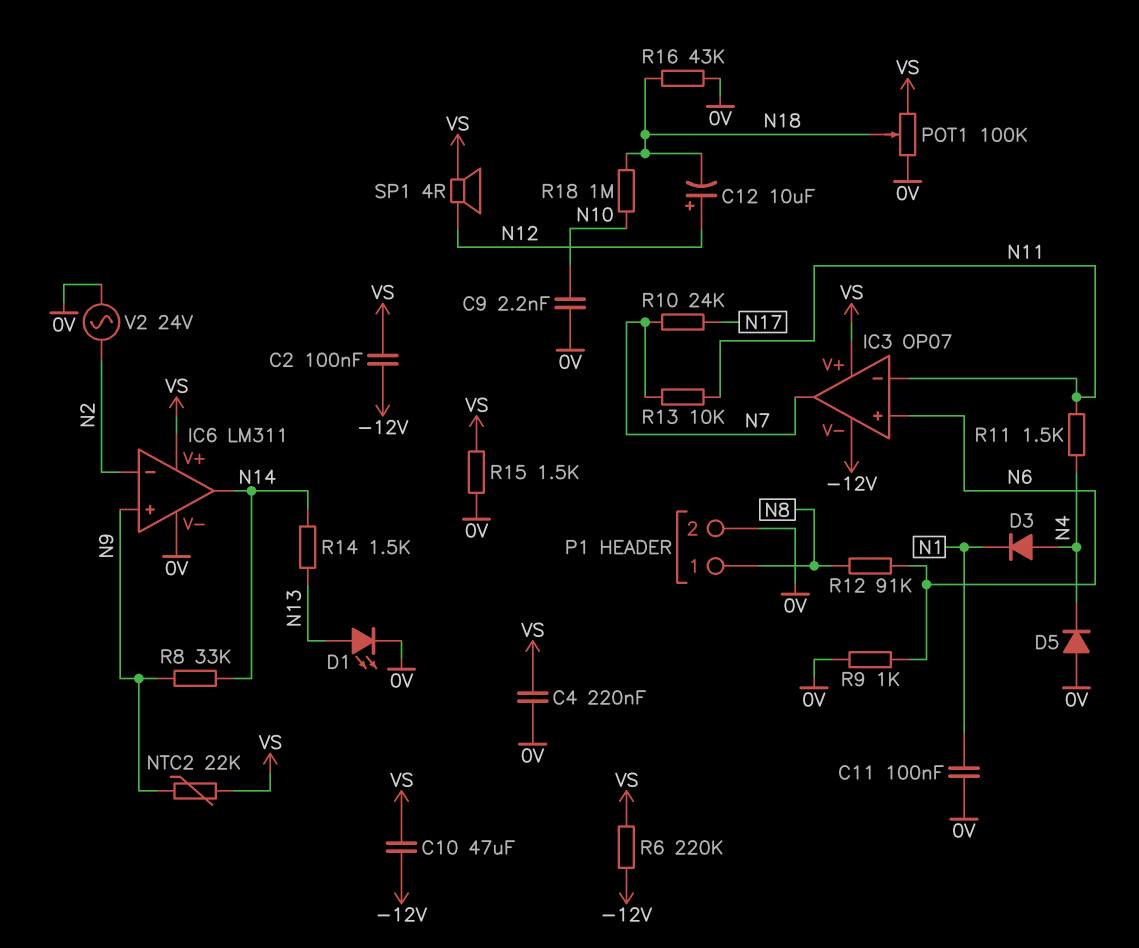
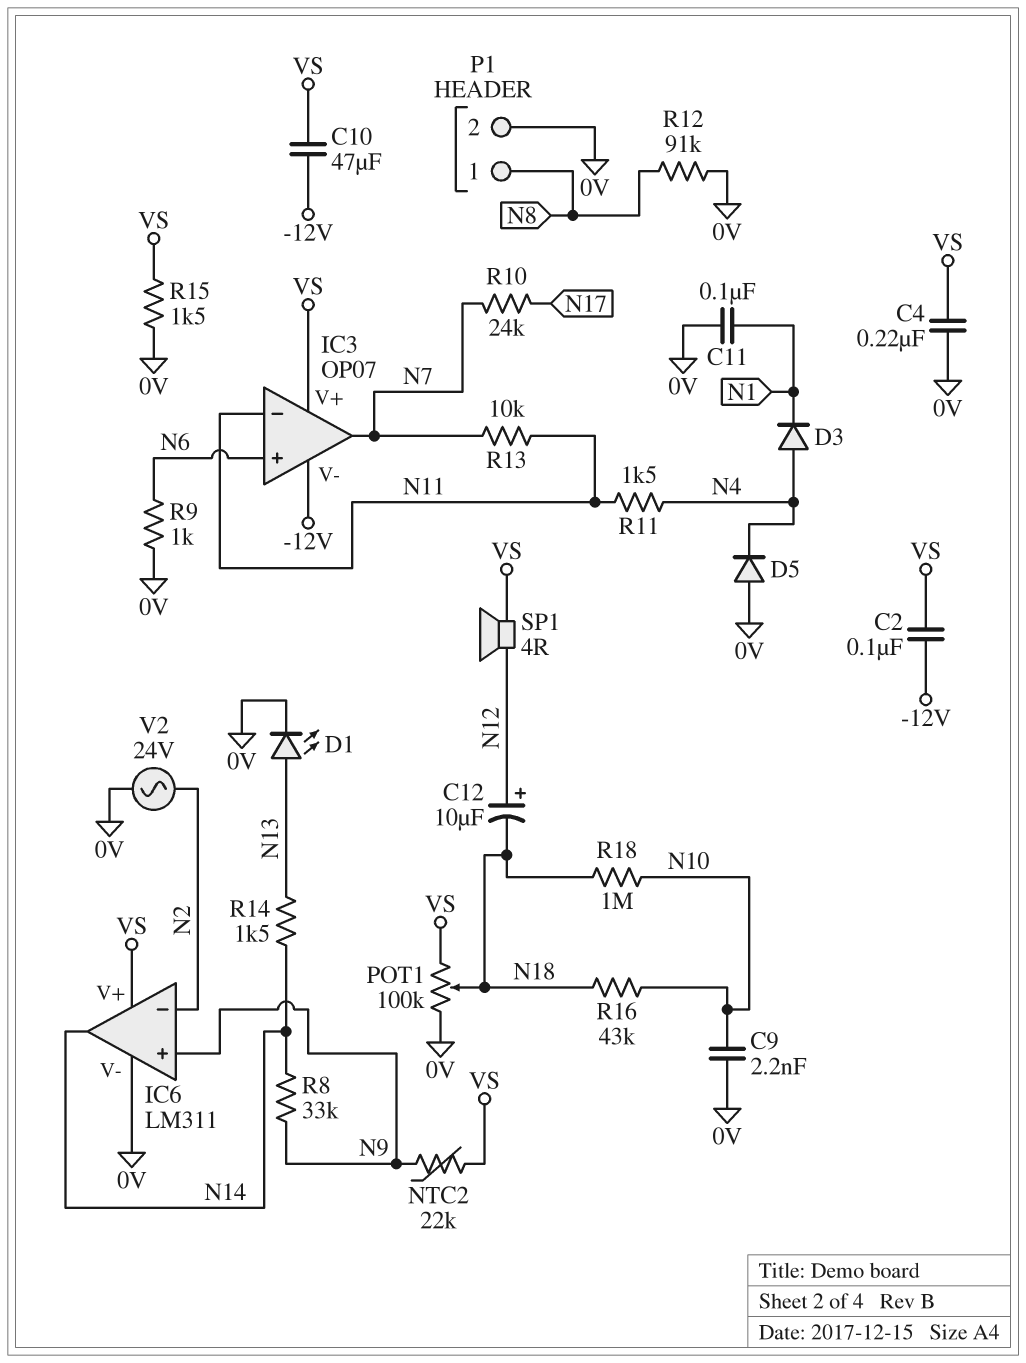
R6: 220k (-12V, VS) -> none
R12: 91k (N6, N8) -> 91k (0V, N8)
R16: 43k (0V, N18) -> 43k (N10, N18)

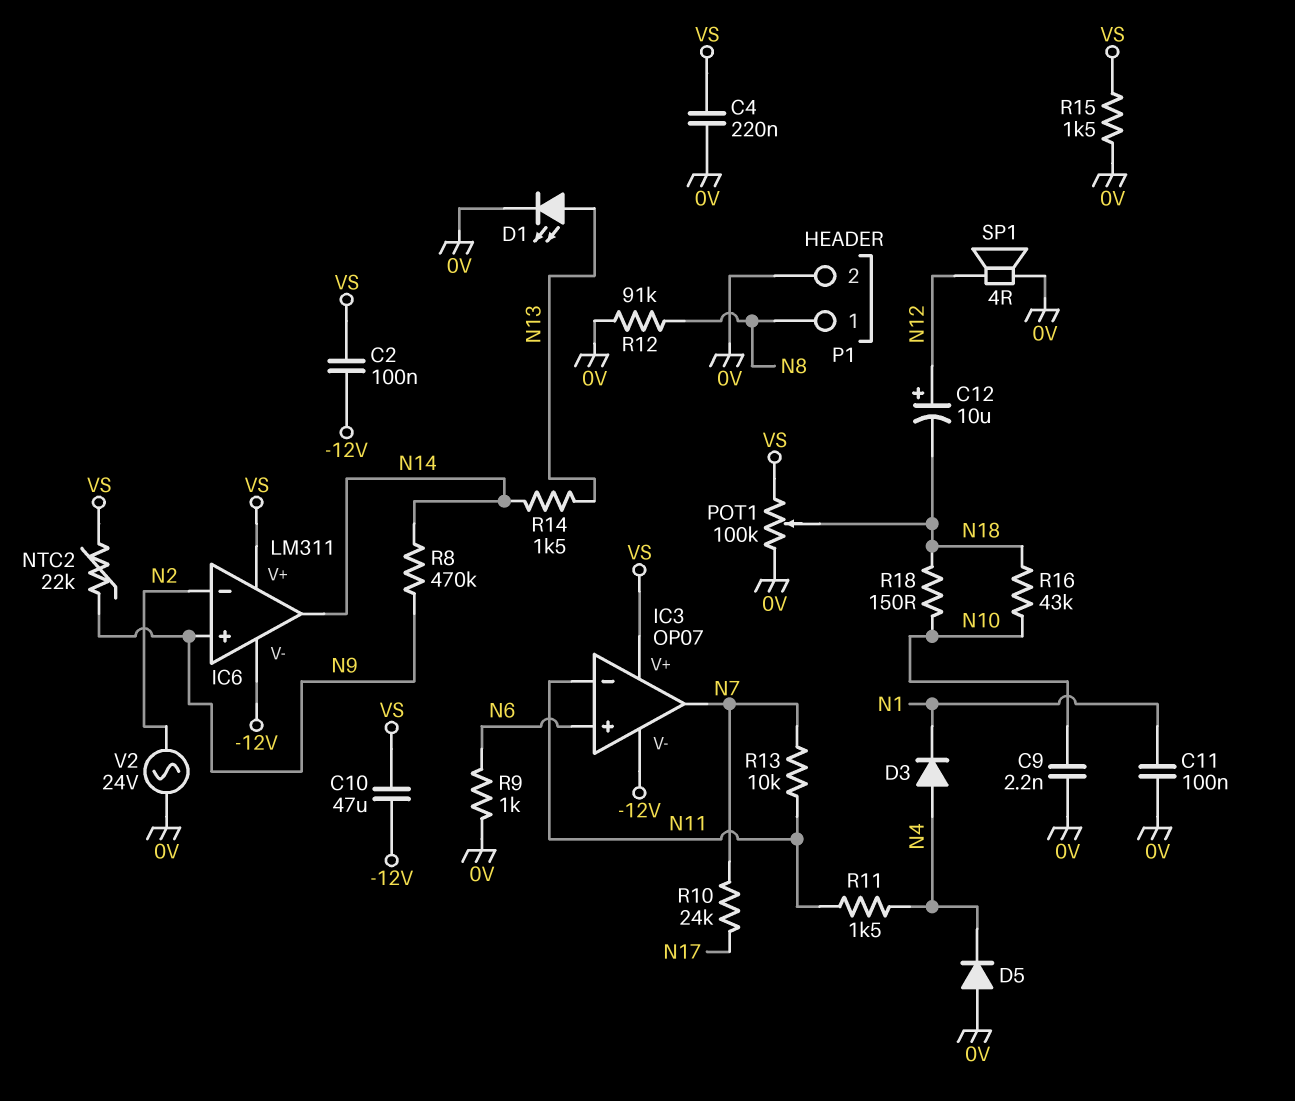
IC6 pin V-: 0V -> -12V
R8: 33k (N9, N14) -> 470k (N9, N14)
R18: 1M (N10, N18) -> 150 (N10, N18)
SP1: speaker 4R (N12, VS) -> speaker 4R (0V, N12)

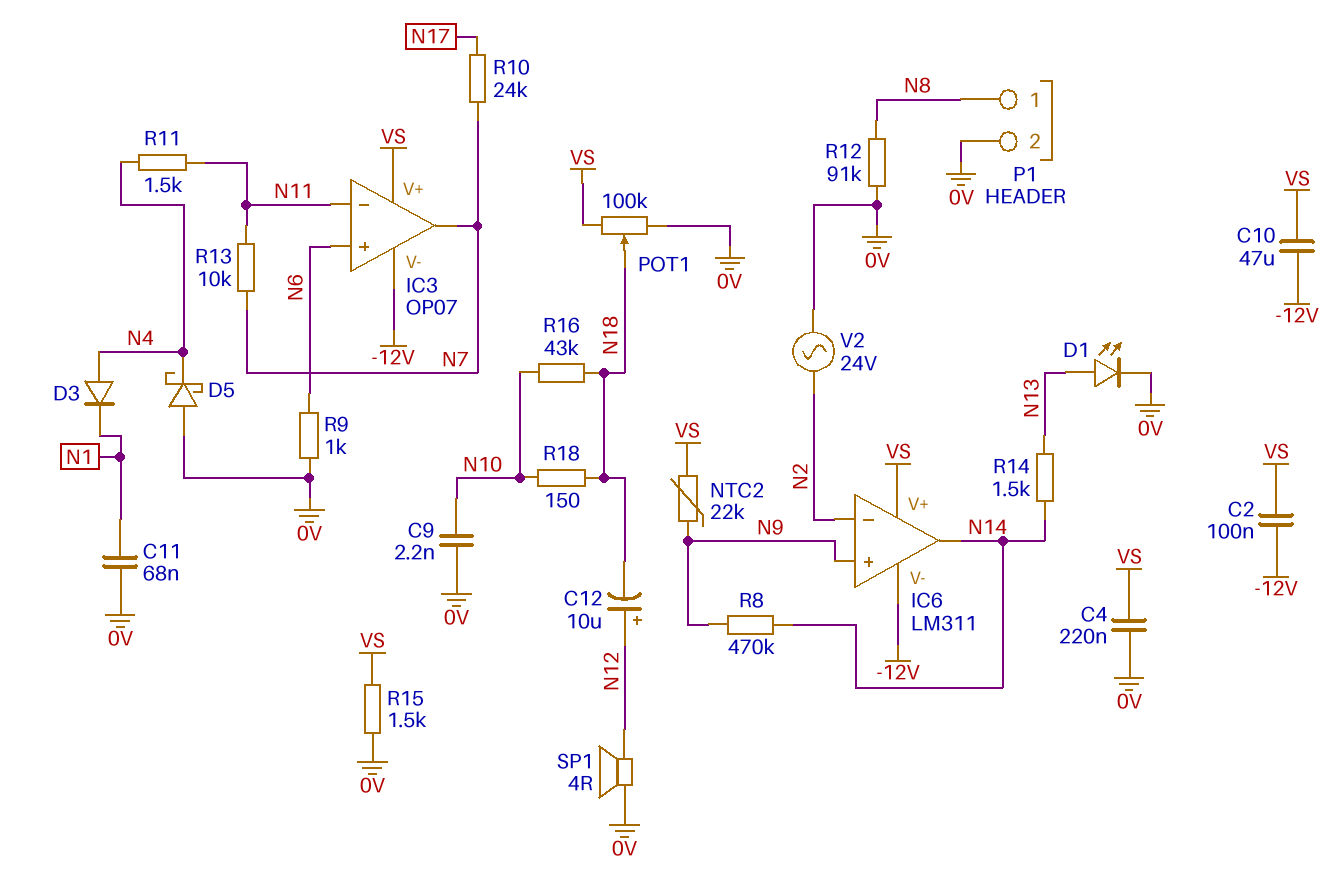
C11: 100nF (0V, N1) -> 68nF (0V, N1)
D5: diode (A 0V, K N4) -> schottky (A 0V, K N4)

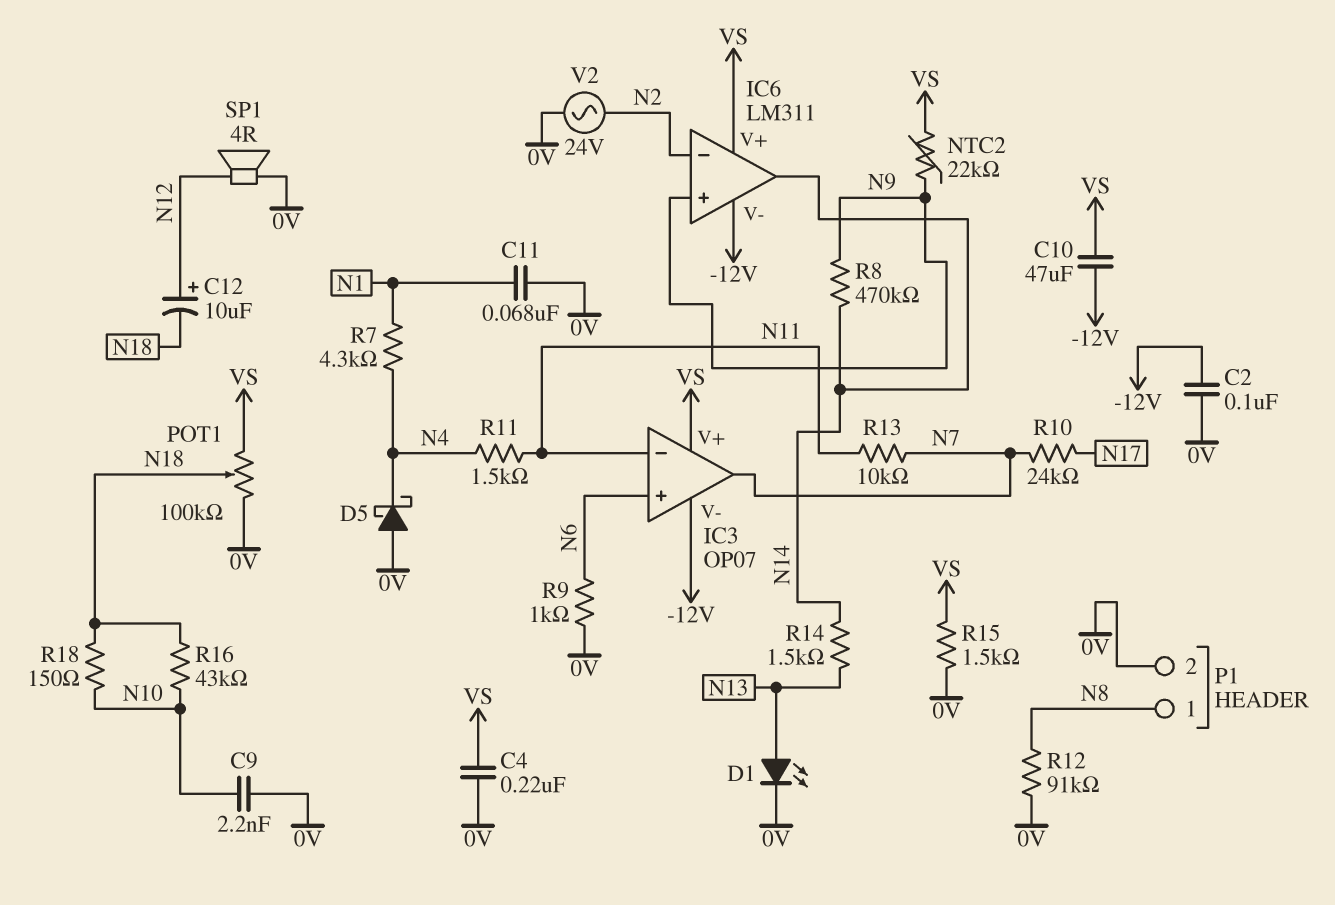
C2: 100nF (-12V, VS) -> 100nF (-12V, 0V)
D3: diode (A N4, K N1) -> none
R7: none -> 4.3k (N1, N4)

